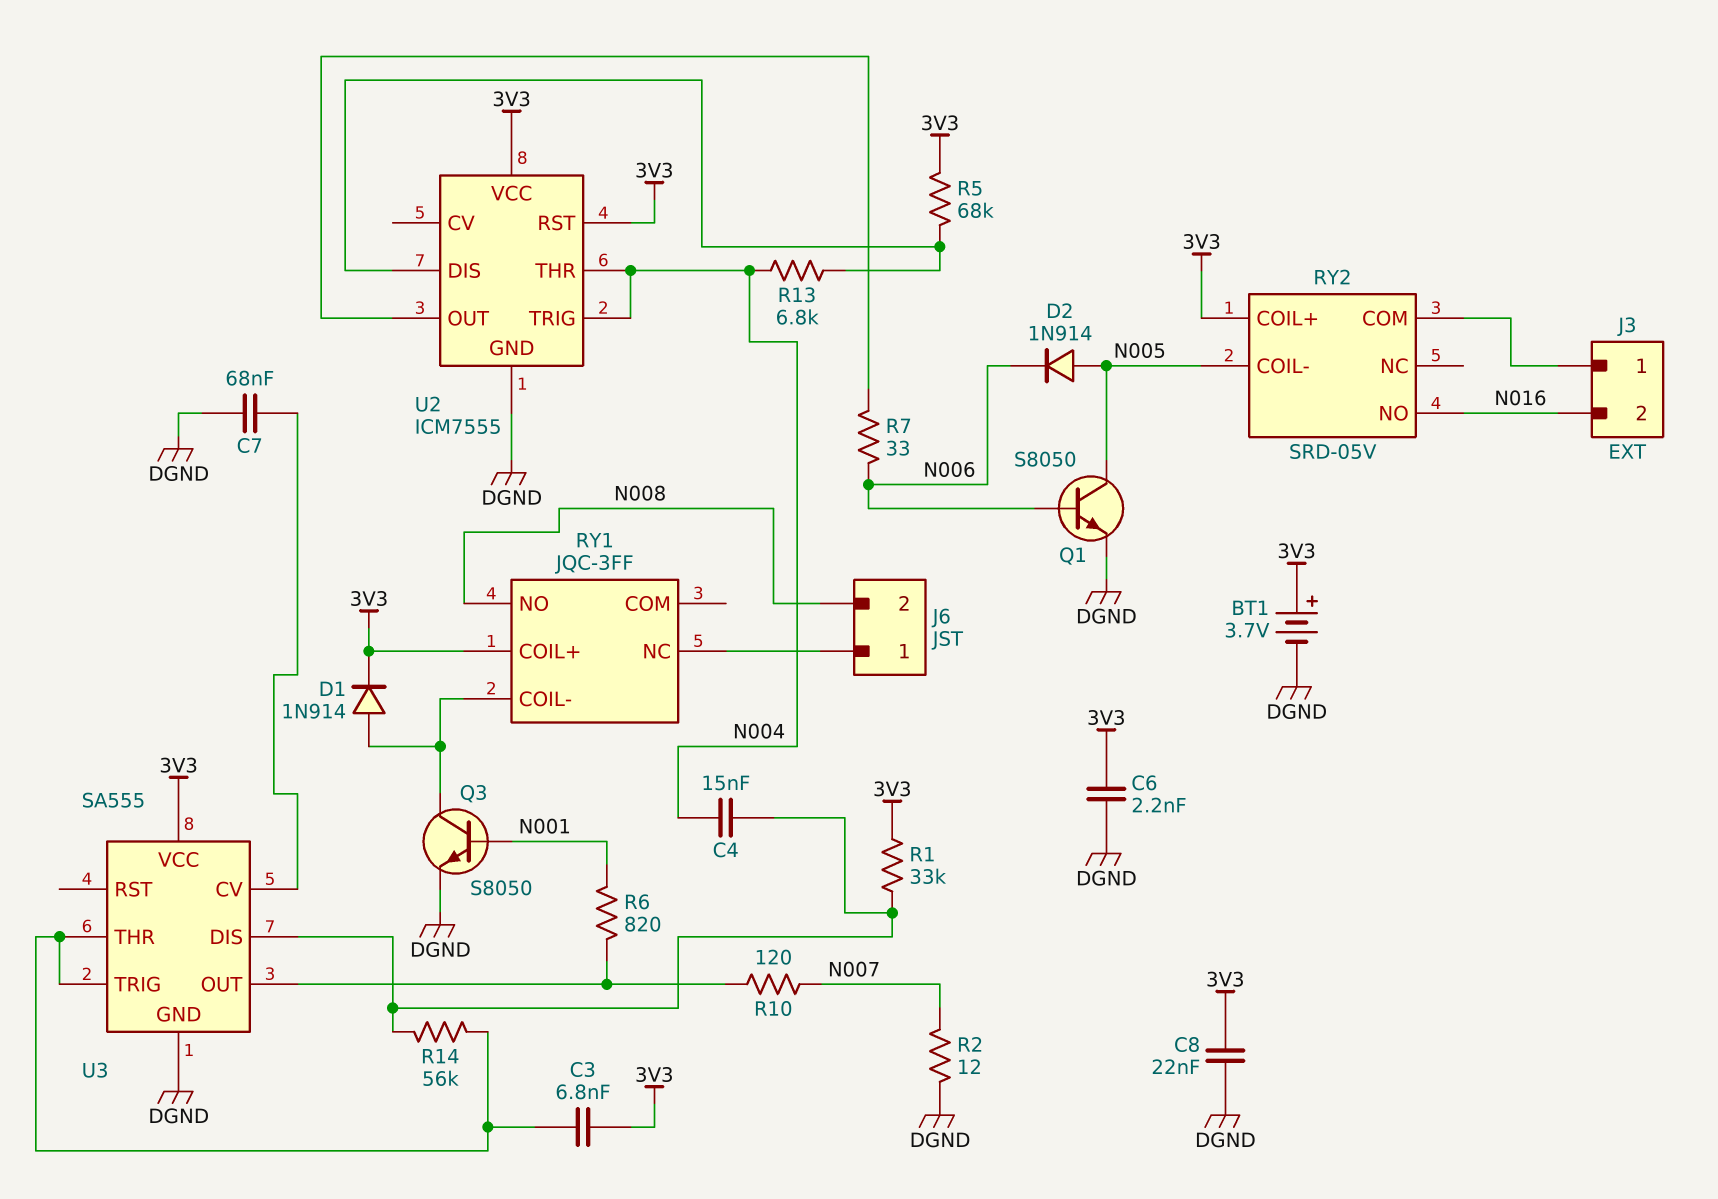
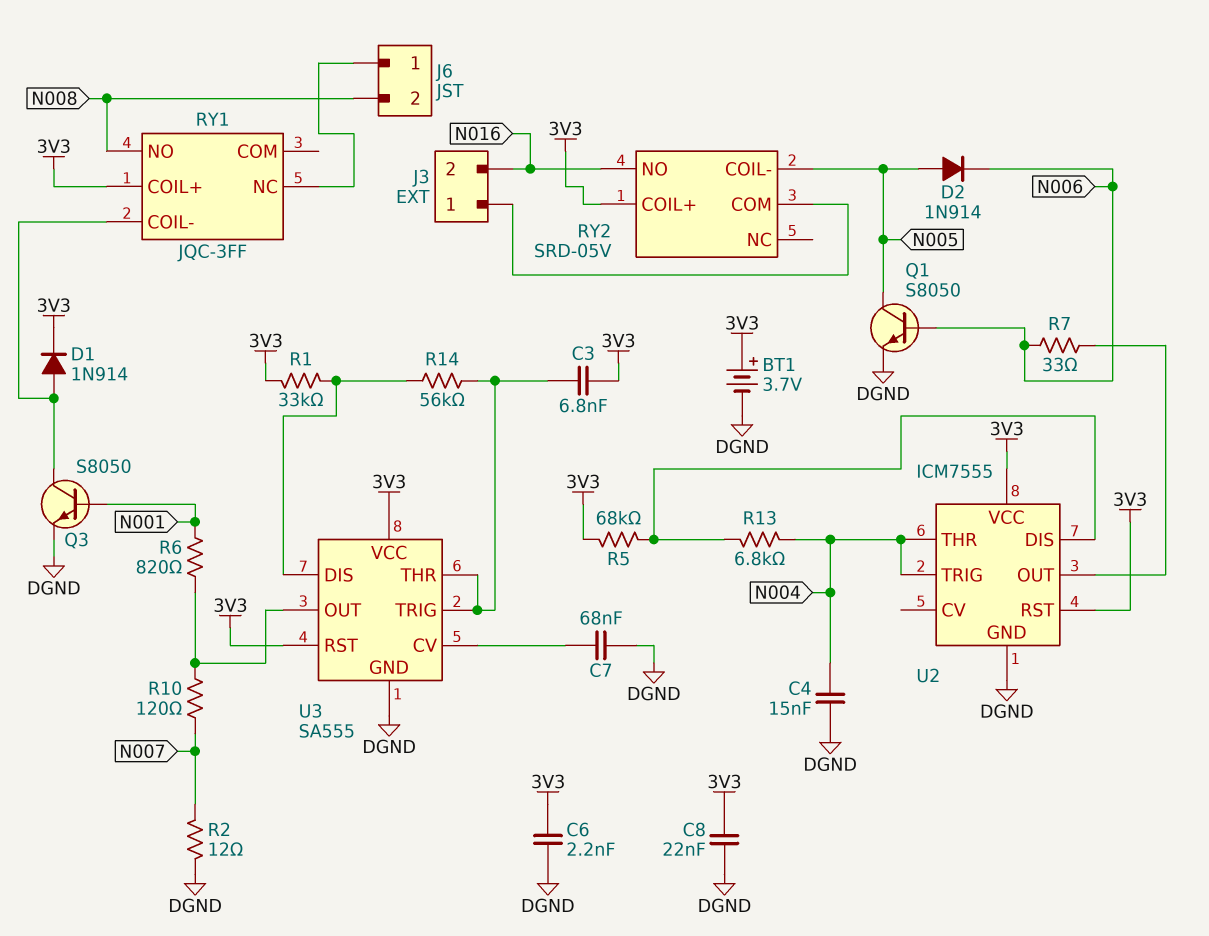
C4: 15nF (N004, U3/DIS) -> 15nF (DGND, N004)
U3 pin RST: none -> 3V3

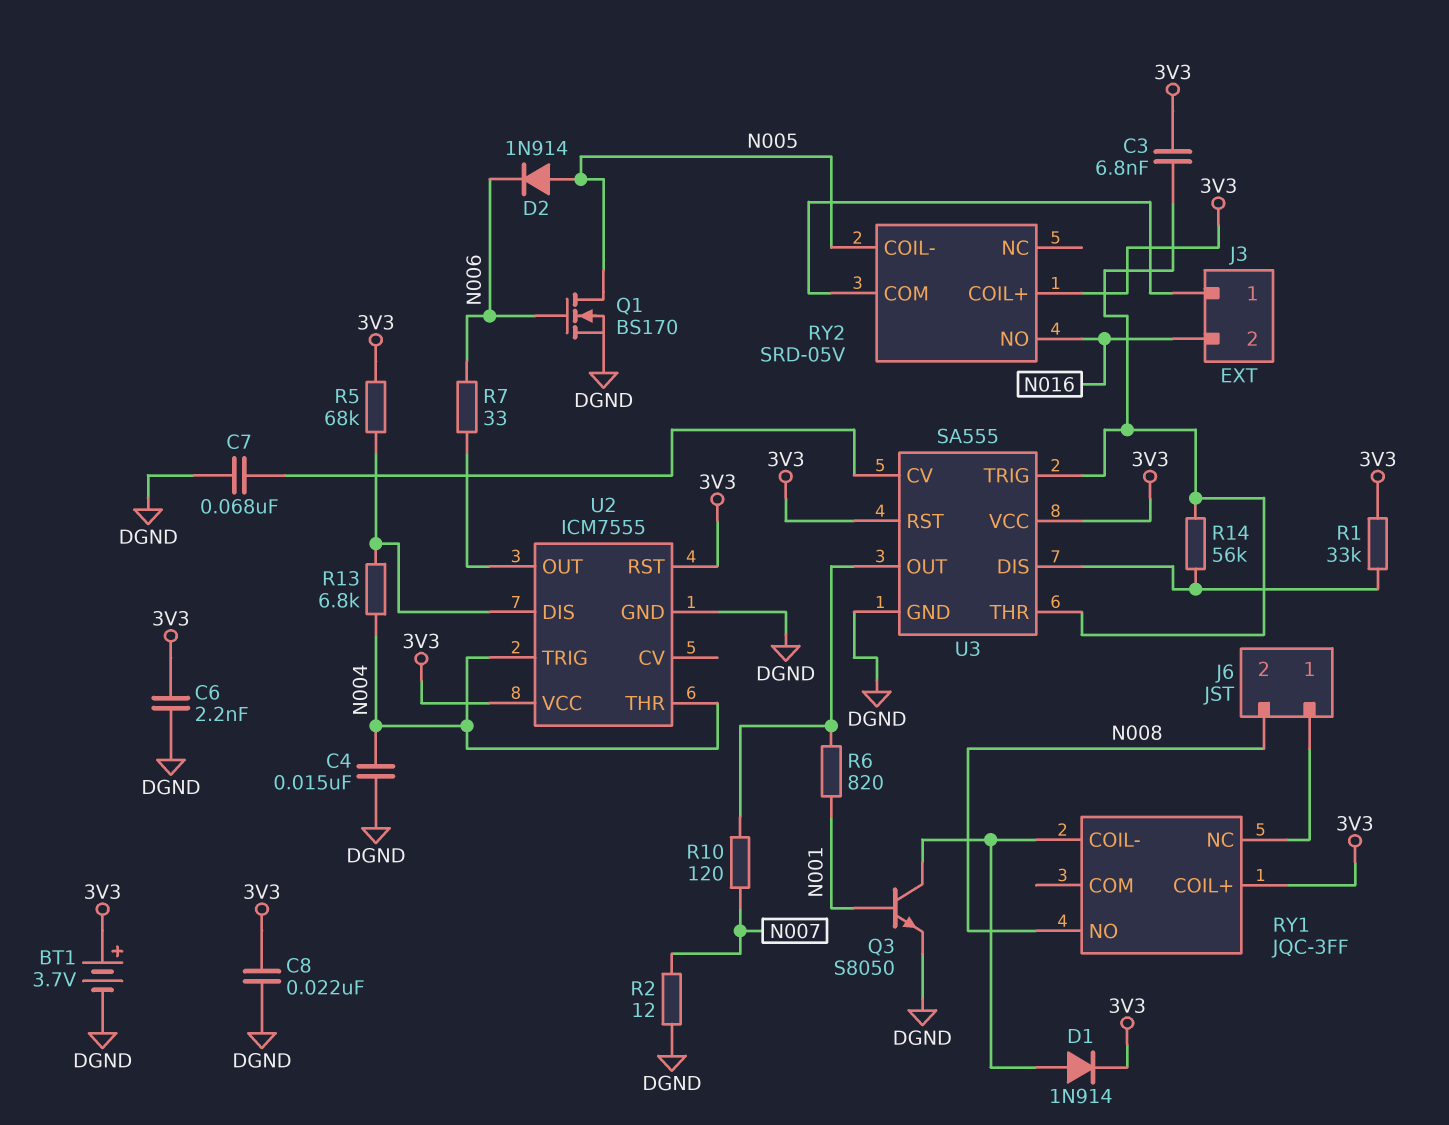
Q1: NPN S8050 (B N006, C N005, E DGND) -> NMOS BS170 (G N006, D N005, S DGND)

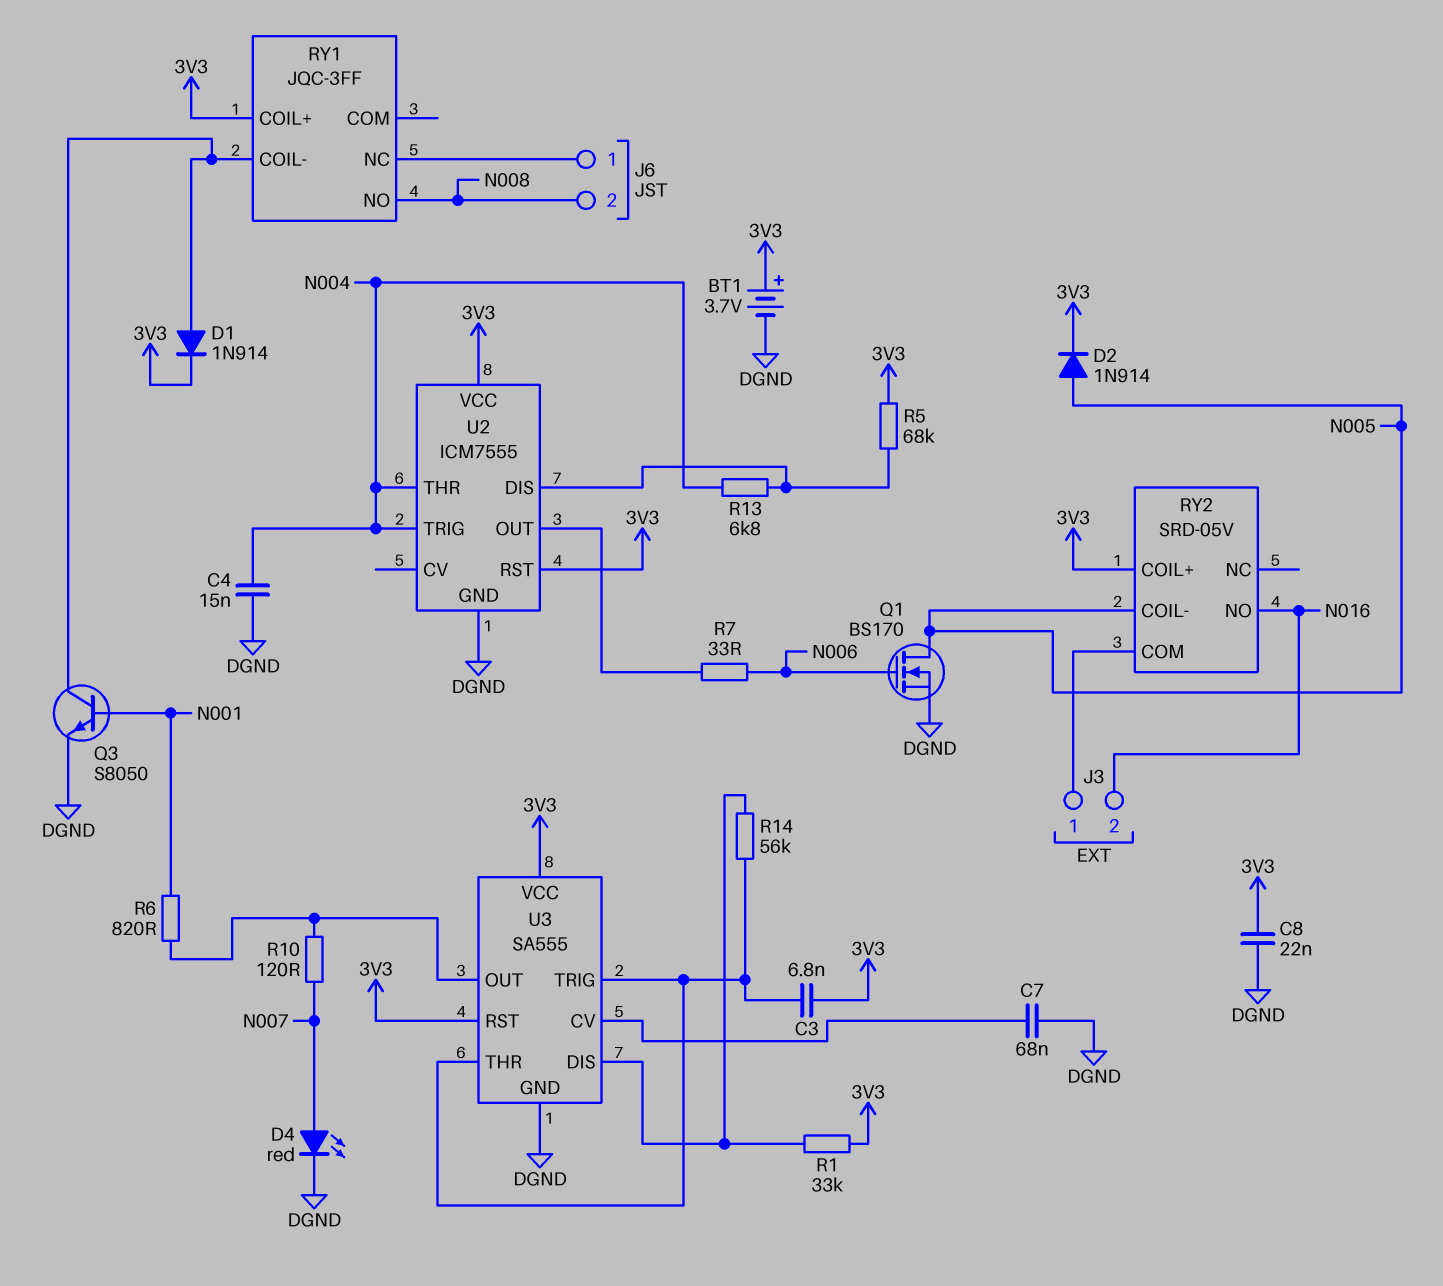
C6: 2.2nF (3V3, DGND) -> none
D2: diode 1N914 (A N005, K N006) -> diode 1N914 (A N005, K 3V3)
D4: none -> LED red (A N007, K DGND)
R2: 12 (DGND, N007) -> none

